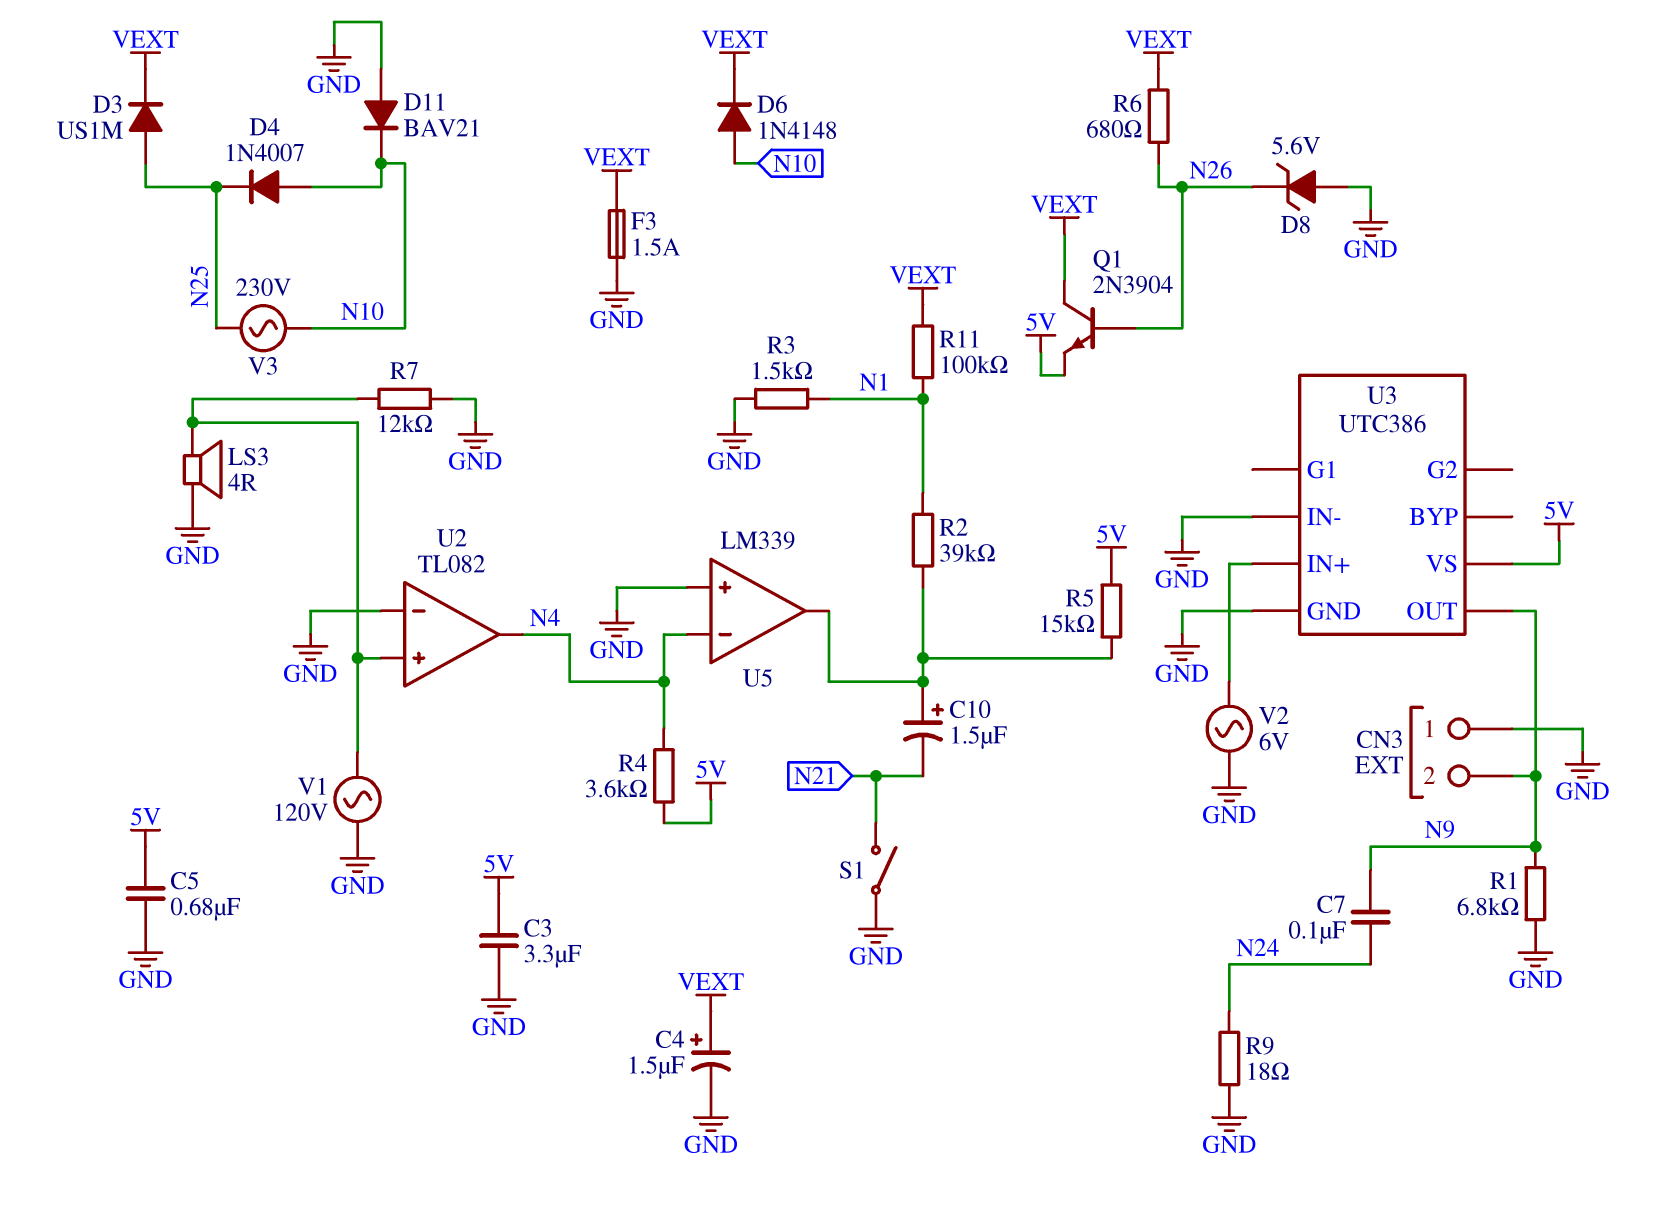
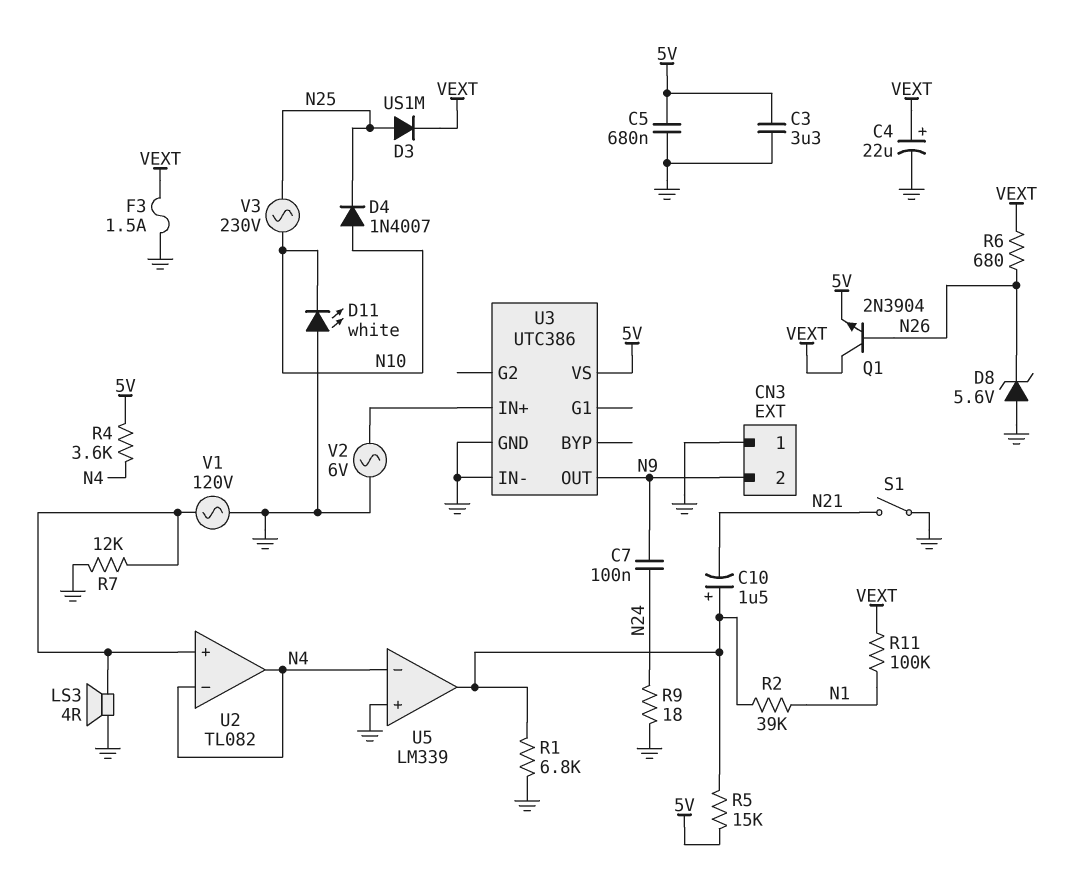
C4: 1.5uF (plus VEXT, minus GND) -> 22uF (plus VEXT, minus GND)
D6: diode 1N4148 (A N10, K VEXT) -> none
D11: diode BAV21 (A GND, K N10) -> LED white (A GND, K N10)
R1: 6.8k (GND, N9) -> 6.8k (GND, U5/out)
R3: 1.5k (GND, N1) -> none
U2 pin in-: GND -> N4

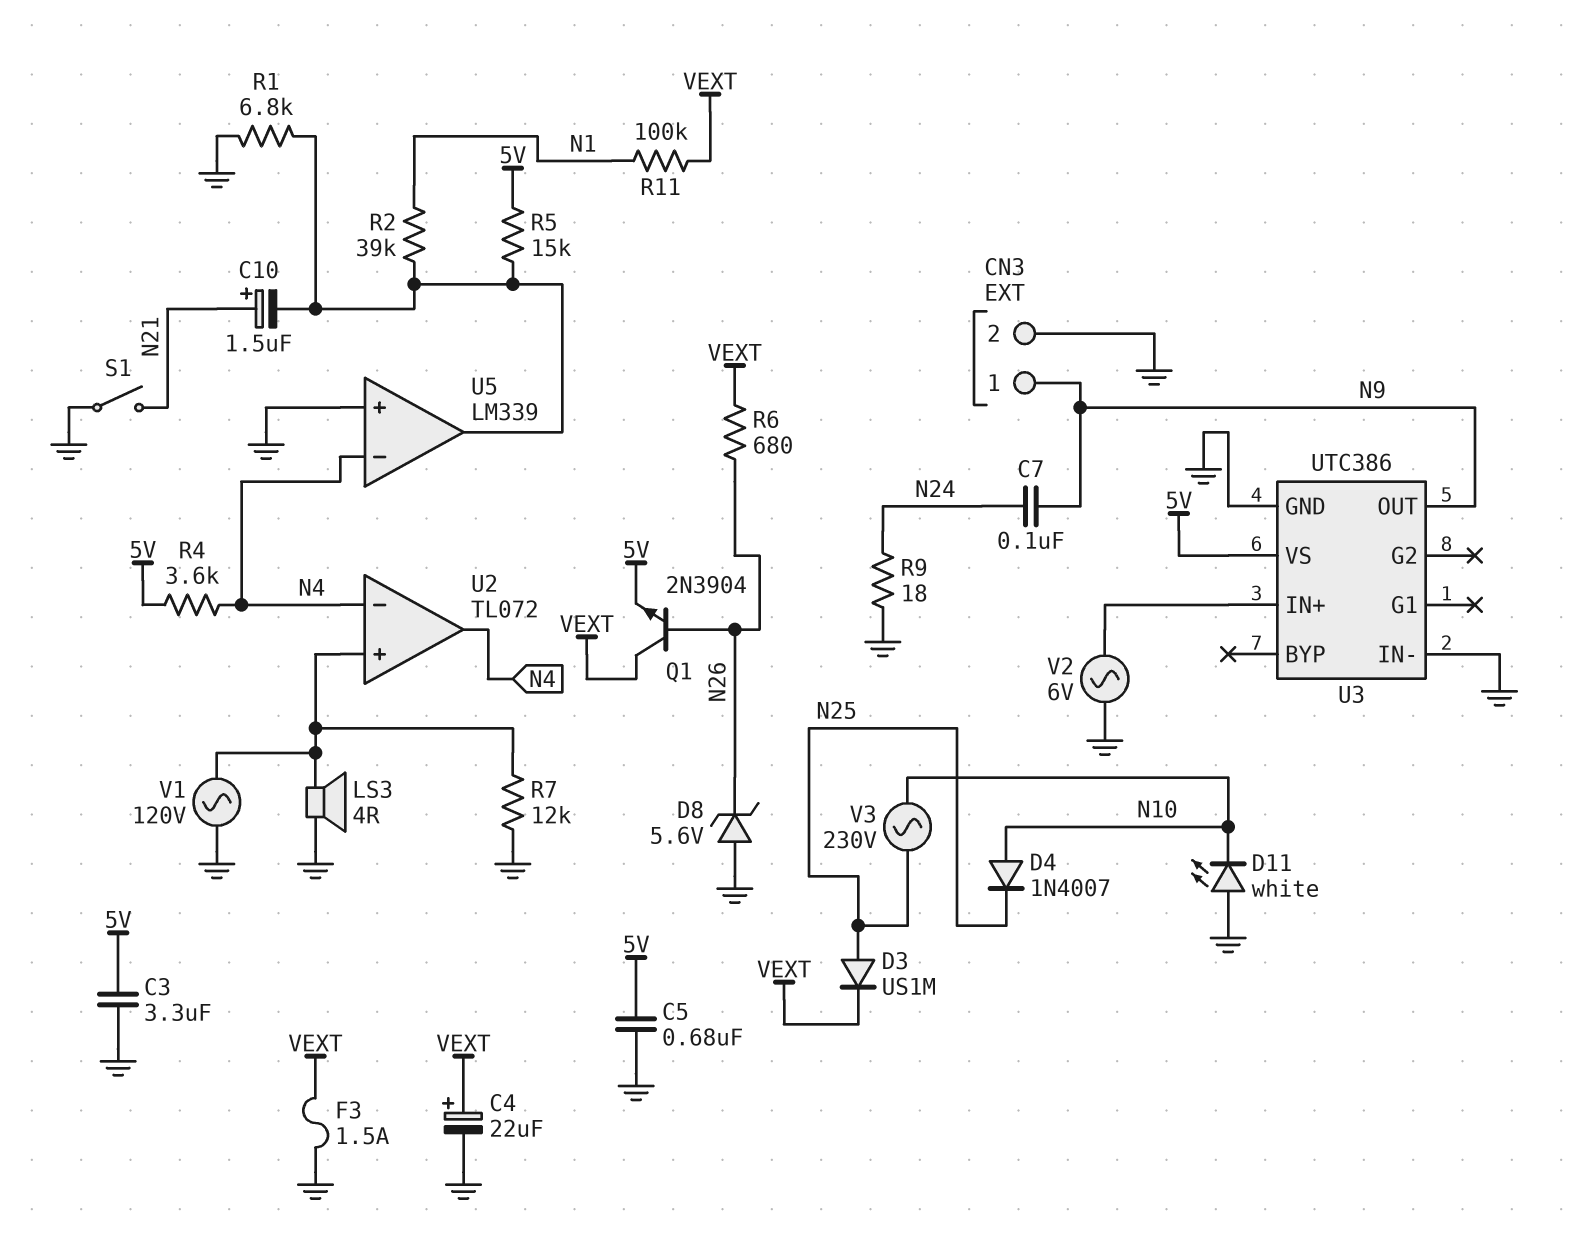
C10: 1.5uF (plus U5/out, minus N21) -> 1.5uF (plus N21, minus U5/out)
CN3 pin 1: GND -> N9
CN3 pin 2: N9 -> GND
U2: TL082 -> TL072

